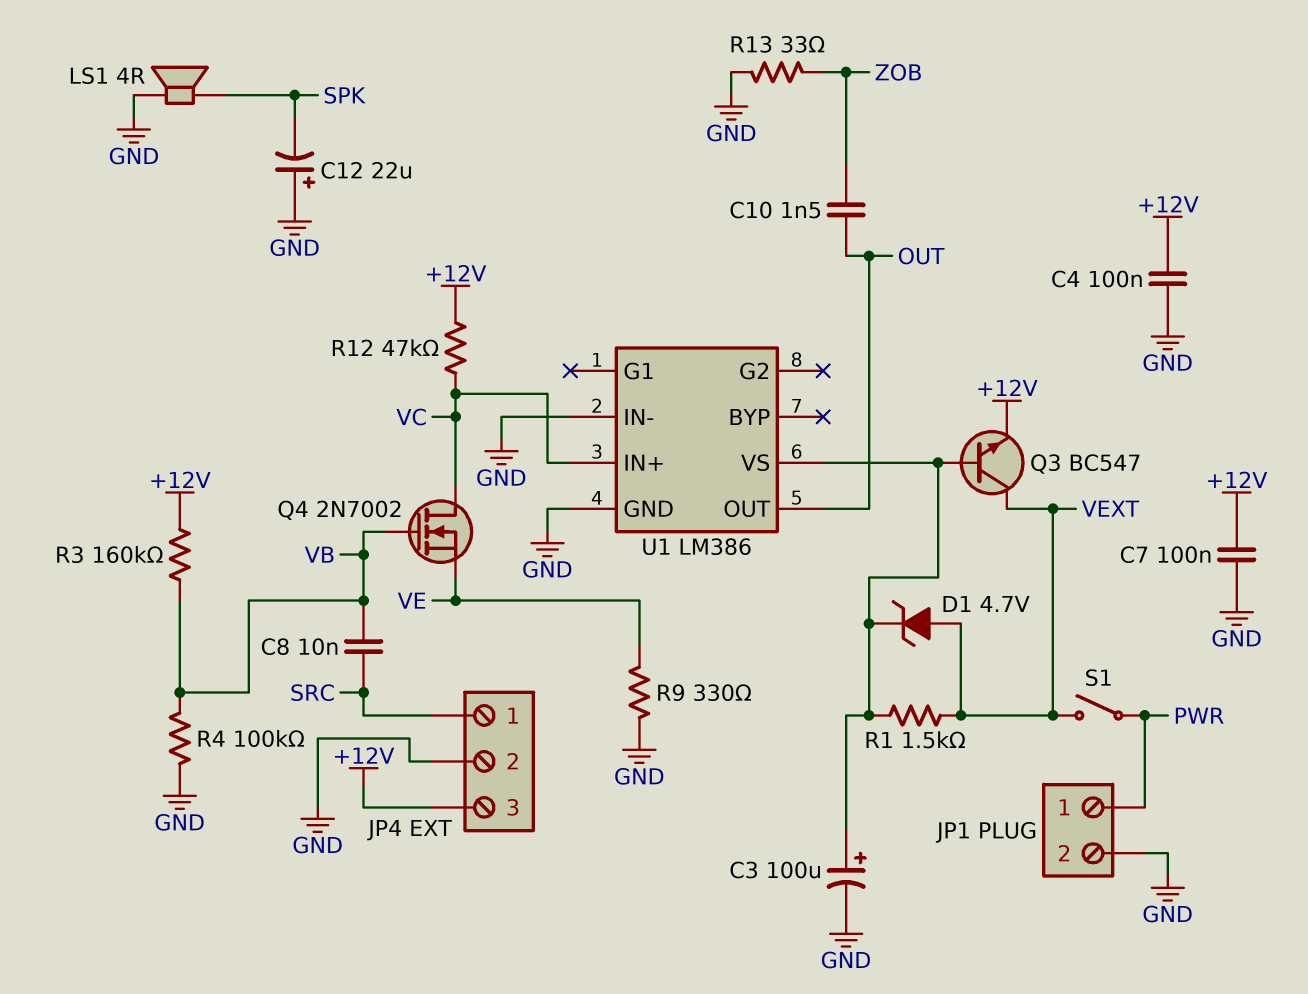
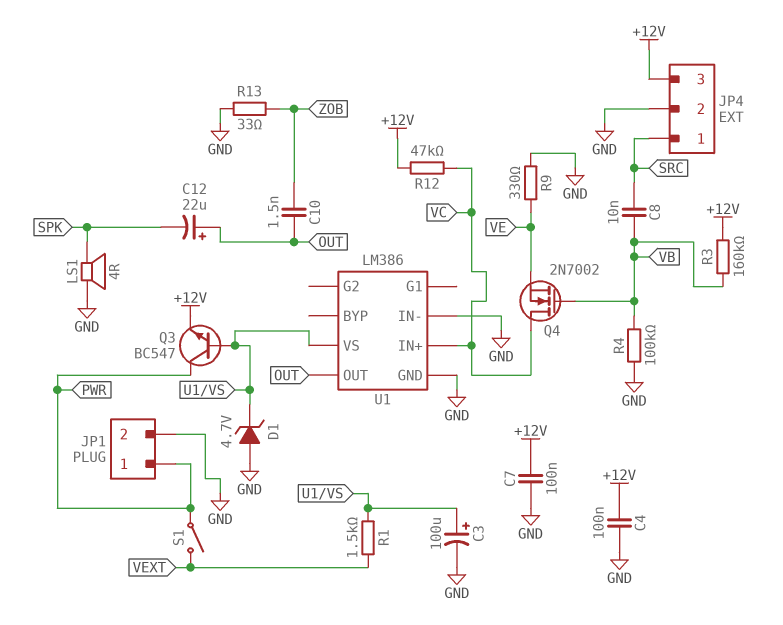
C12: 22uF (plus GND, minus SPK) -> 22uF (plus OUT, minus SPK)
D1: zener 4.7V (A VEXT, K U1/VS) -> zener 4.7V (A GND, K U1/VS)
Q3: NPN BC547 (B U1/VS, C VEXT, E +12V) -> NPN BC547 (B U1/VS, C PWR, E +12V)

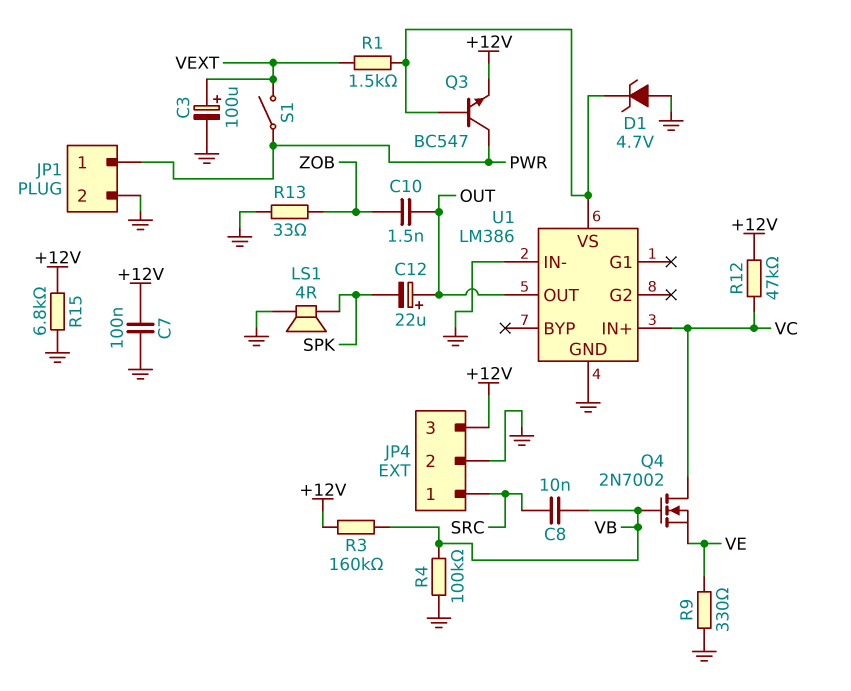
C3: 100uF (plus U1/VS, minus GND) -> 100uF (plus VEXT, minus GND)
C4: 100nF (+12V, GND) -> none
R15: none -> 6.8k (+12V, GND)

